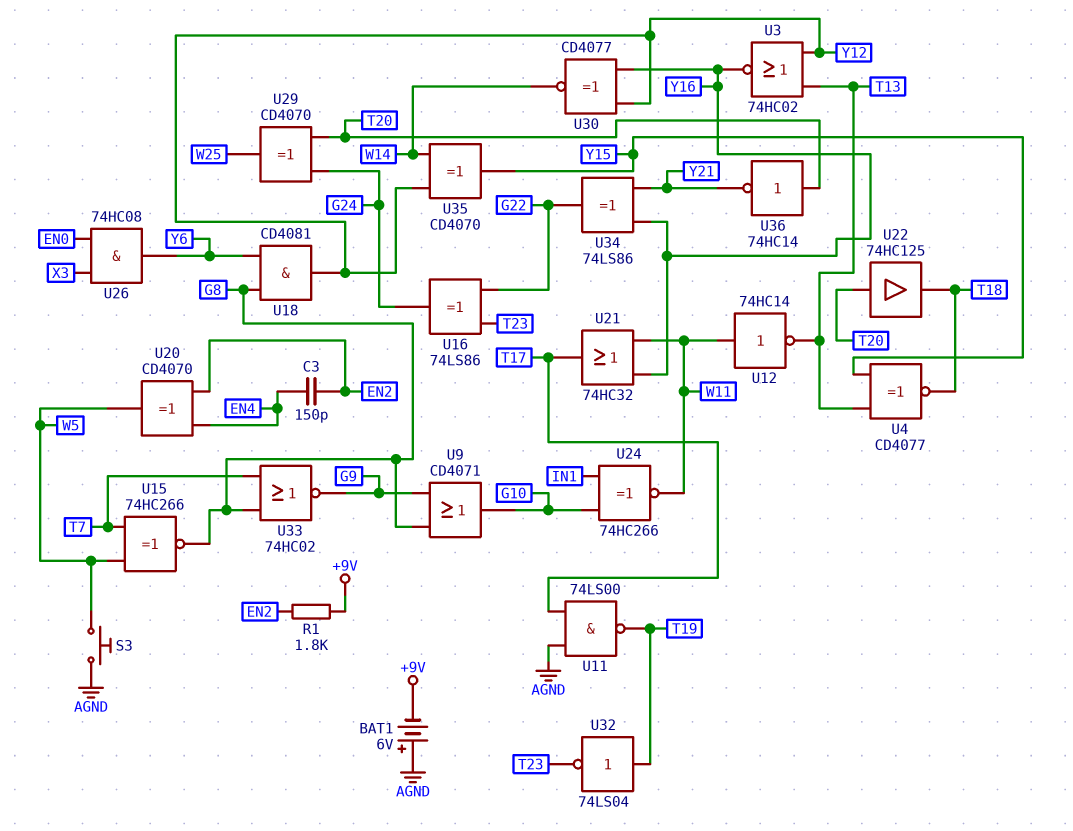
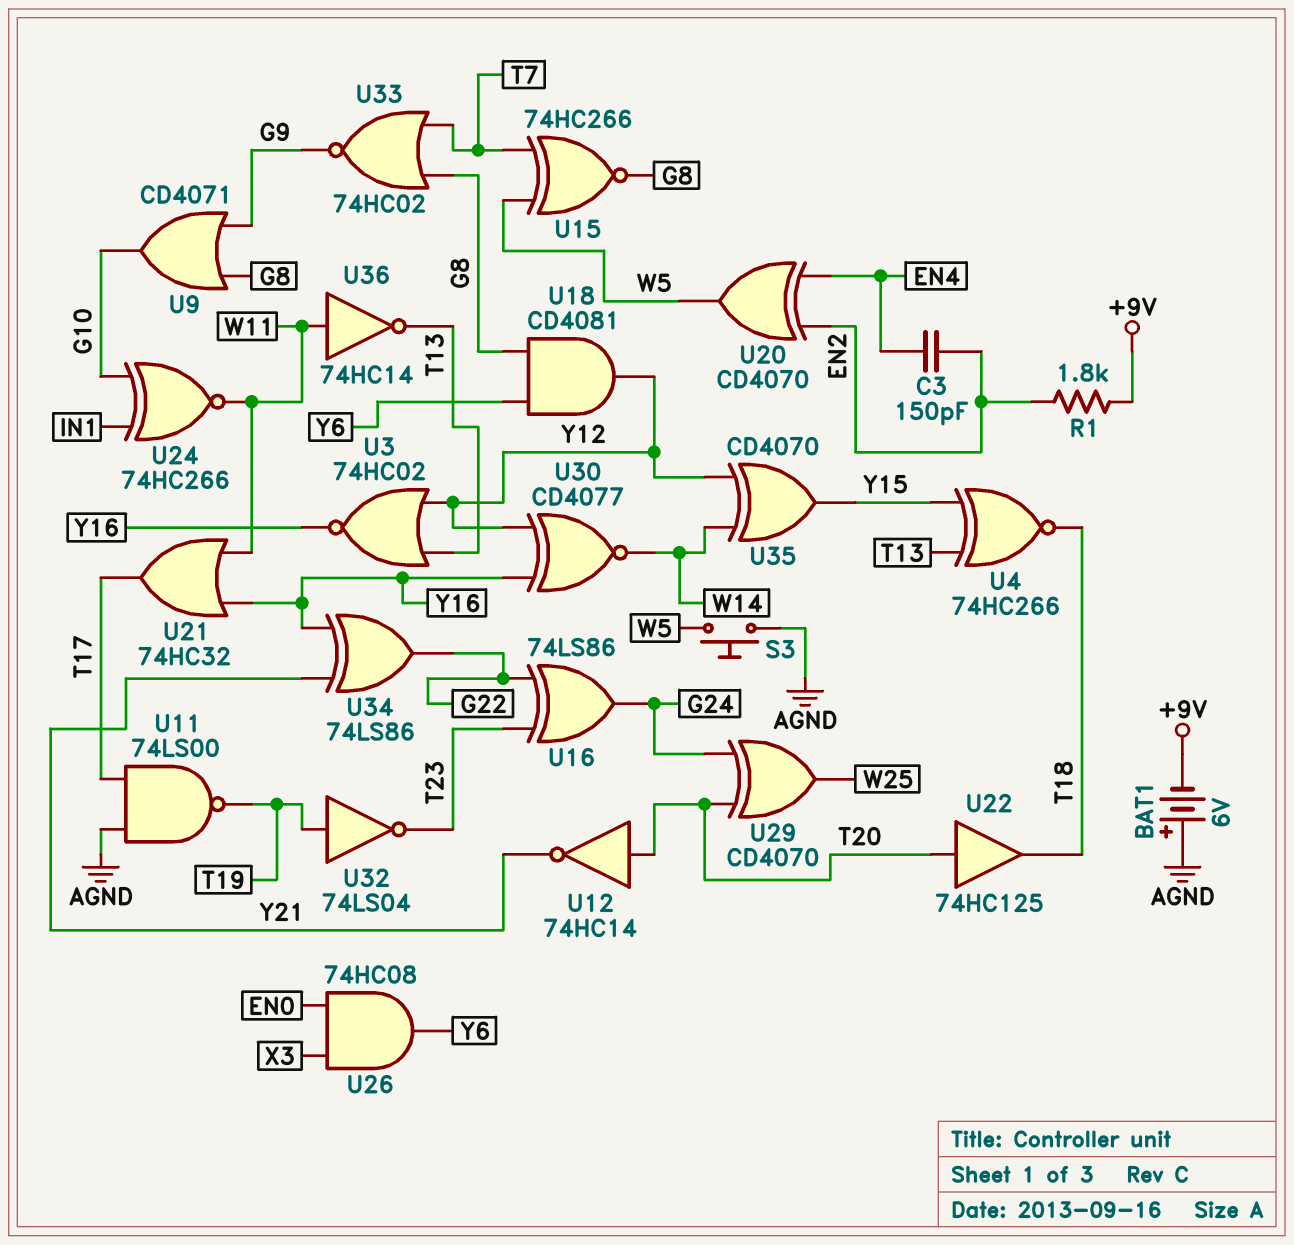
U4: XNOR CD4077 (in T13, in Y15, out T18) -> XNOR 74HC266 (in T13, in Y15, out T18)
U12: NOT 74HC14 (in W11, out T13) -> NOT 74HC14 (in T20, out Y21)
U36: NOT 74HC14 (in T20, out Y21) -> NOT 74HC14 (in W11, out T13)

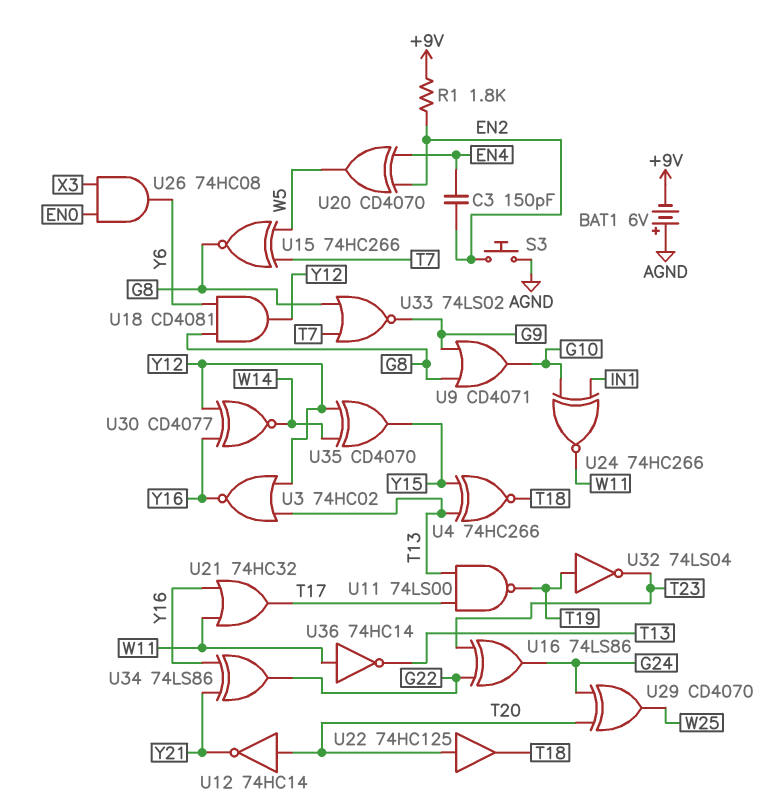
S3: button (AGND, W5) -> button (AGND, EN2)
U11: NAND 74LS00 (in AGND, in T17, out T19) -> NAND 74LS00 (in T13, in T17, out T19)
U33: NOR 74HC02 (in G8, in T7, out G9) -> NOR 74LS02 (in G8, in T7, out G9)

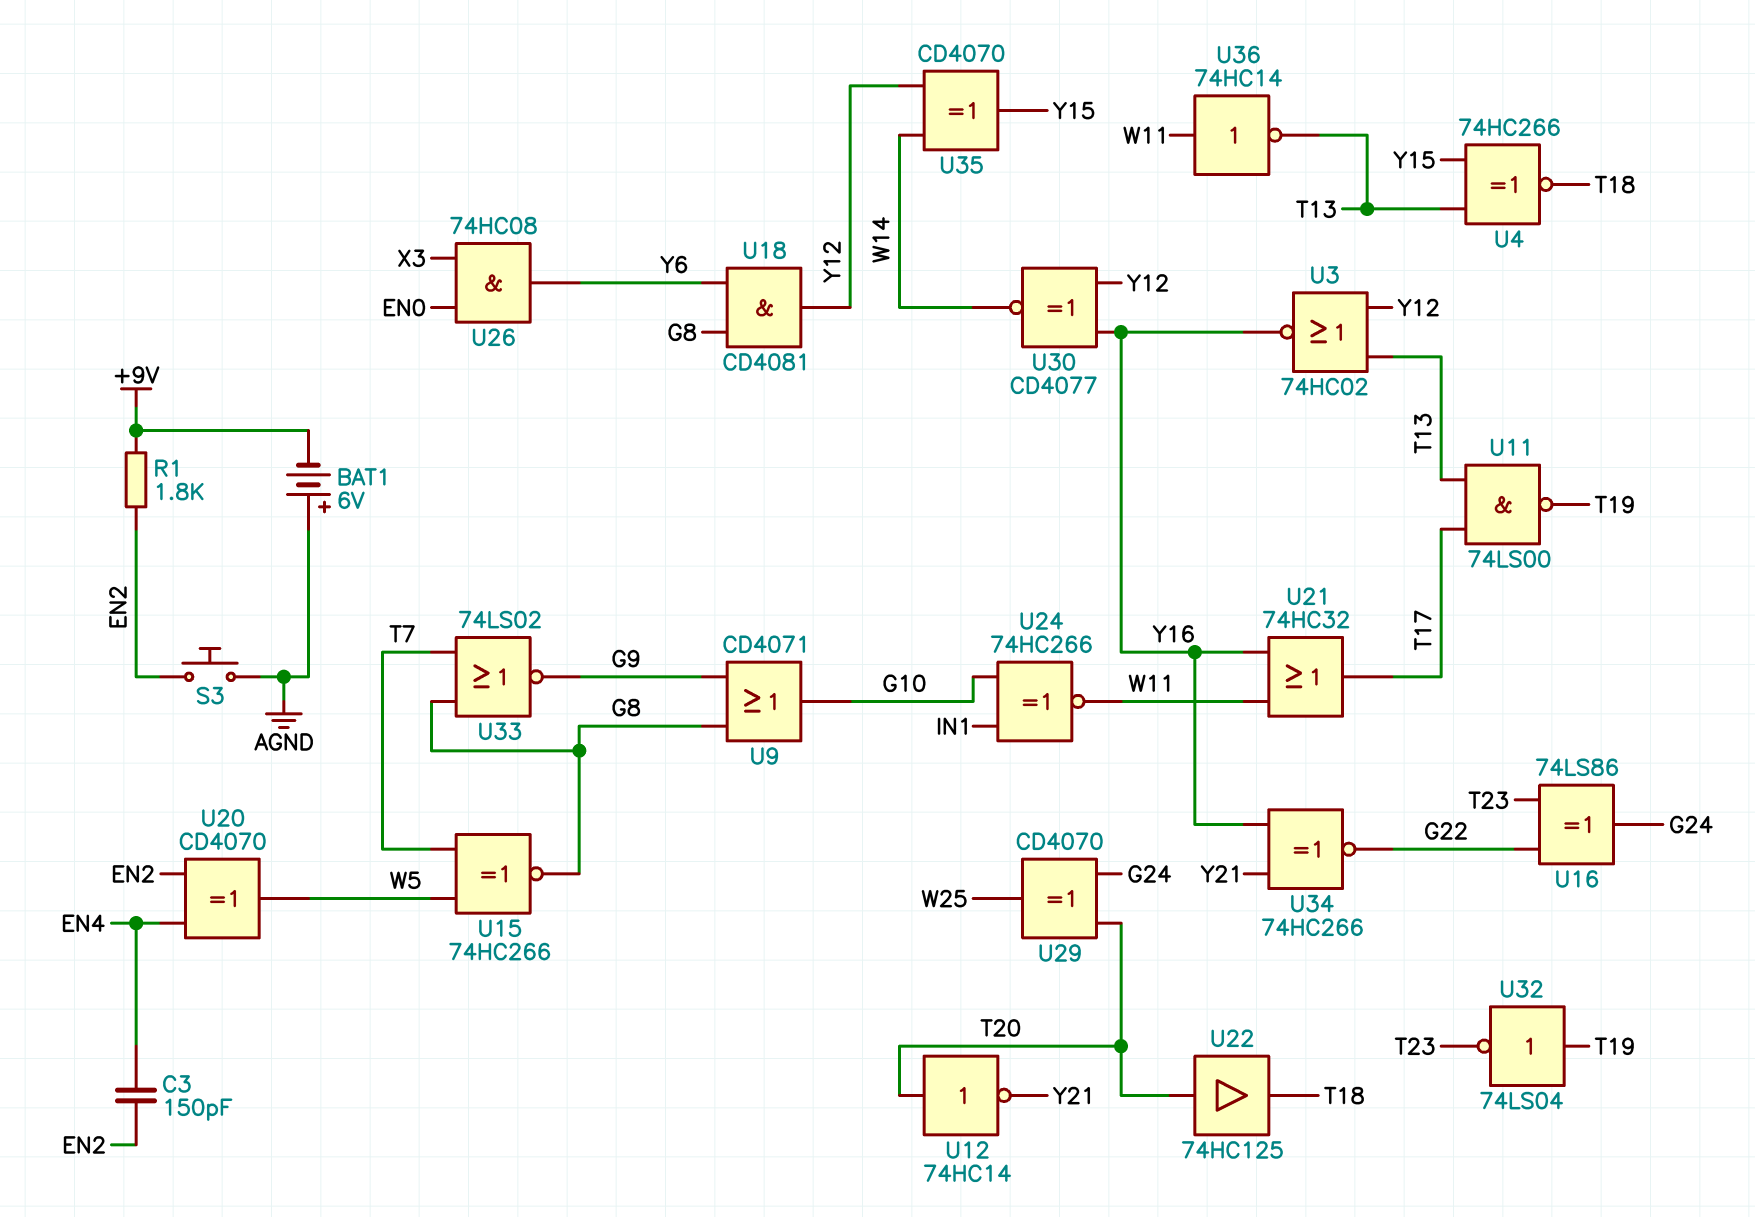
U34: XOR 74LS86 (in Y16, in Y21, out G22) -> XNOR 74HC266 (in Y16, in Y21, out G22)

